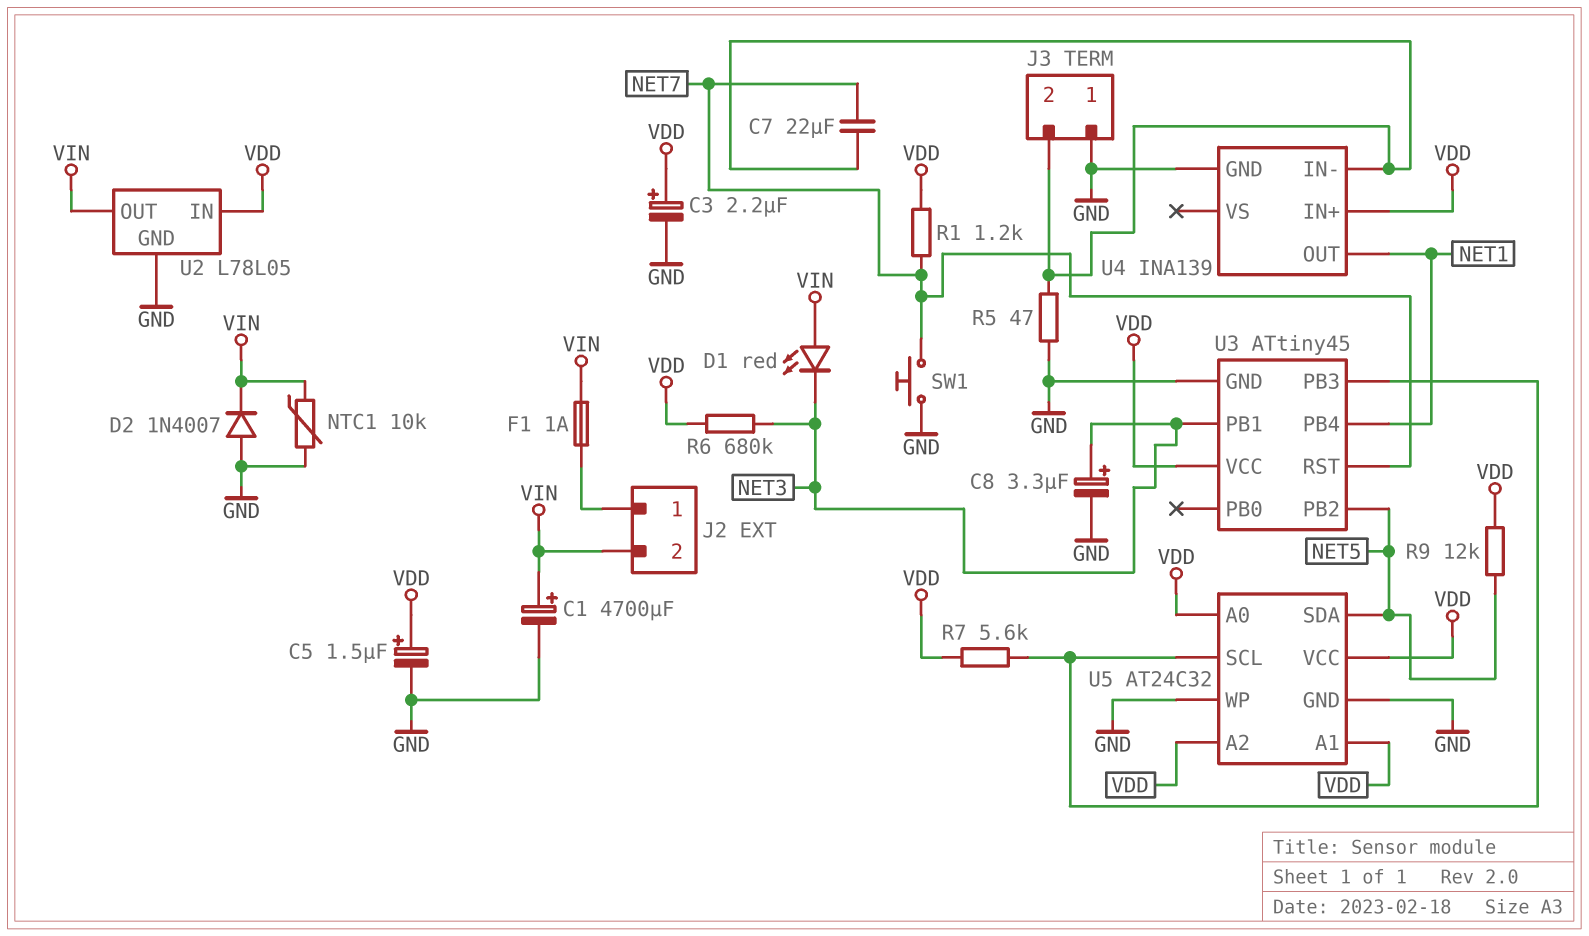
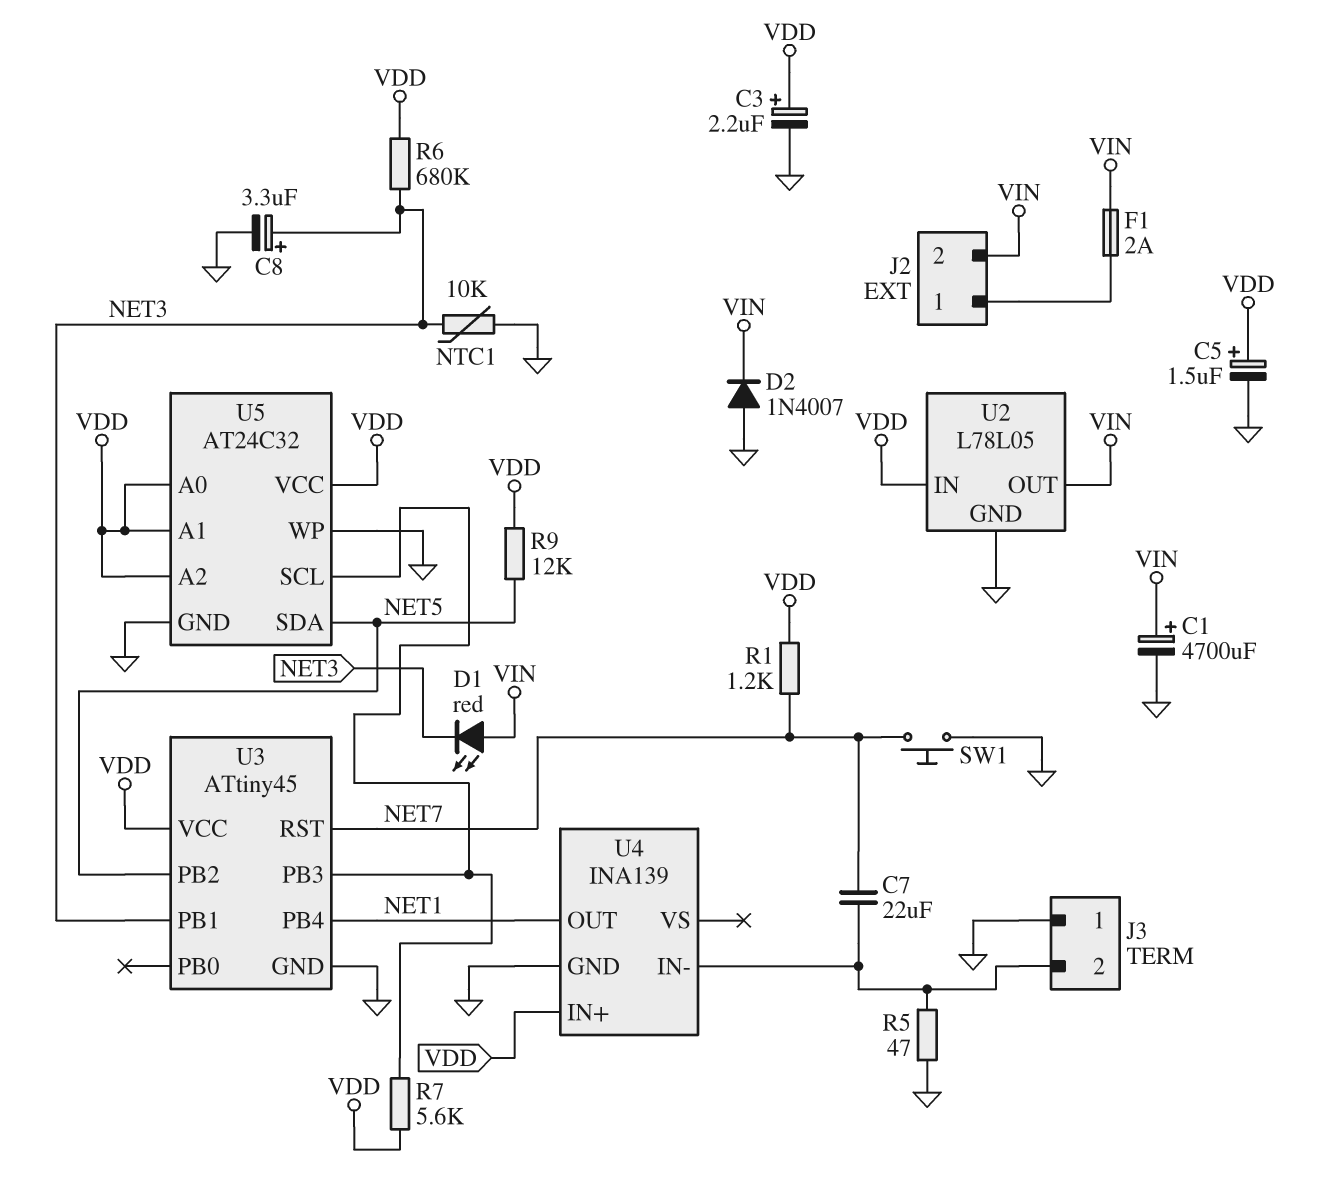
F1: 1A (J2/1, VIN) -> 2A (J2/1, VIN)
NTC1: 10k (GND, VIN) -> 10k (GND, NET3)

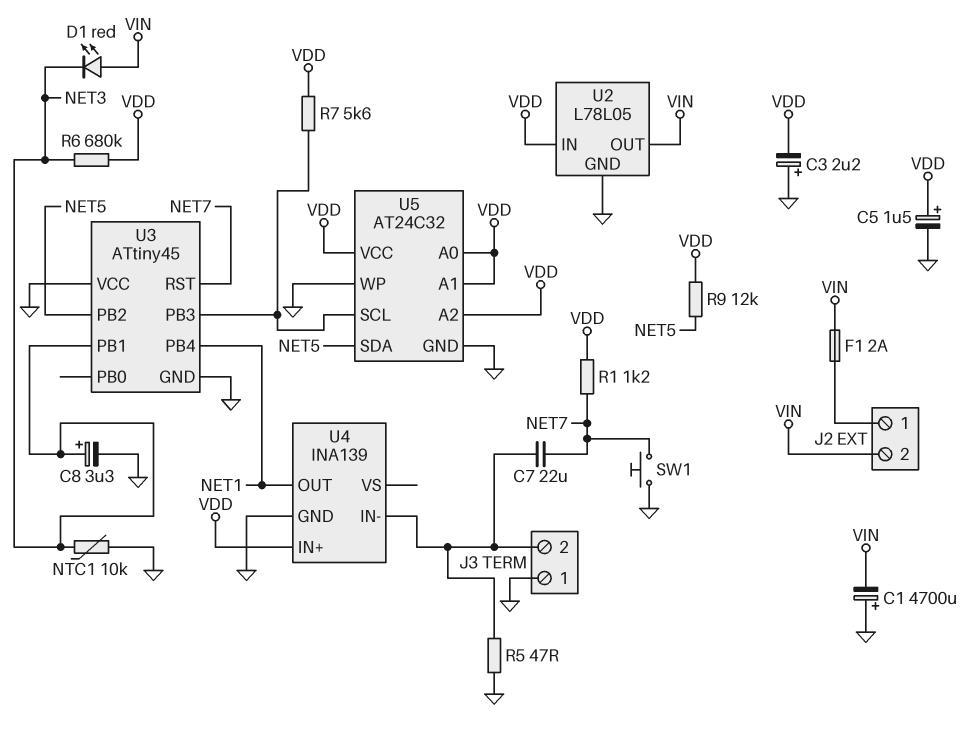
C1: 4700uF (plus VIN, minus GND) -> 4700uF (plus GND, minus VIN)
C3: 2.2uF (plus VDD, minus GND) -> 2.2uF (plus GND, minus VDD)
D2: diode 1N4007 (A GND, K VIN) -> none
U3 pin VCC: VDD -> GND

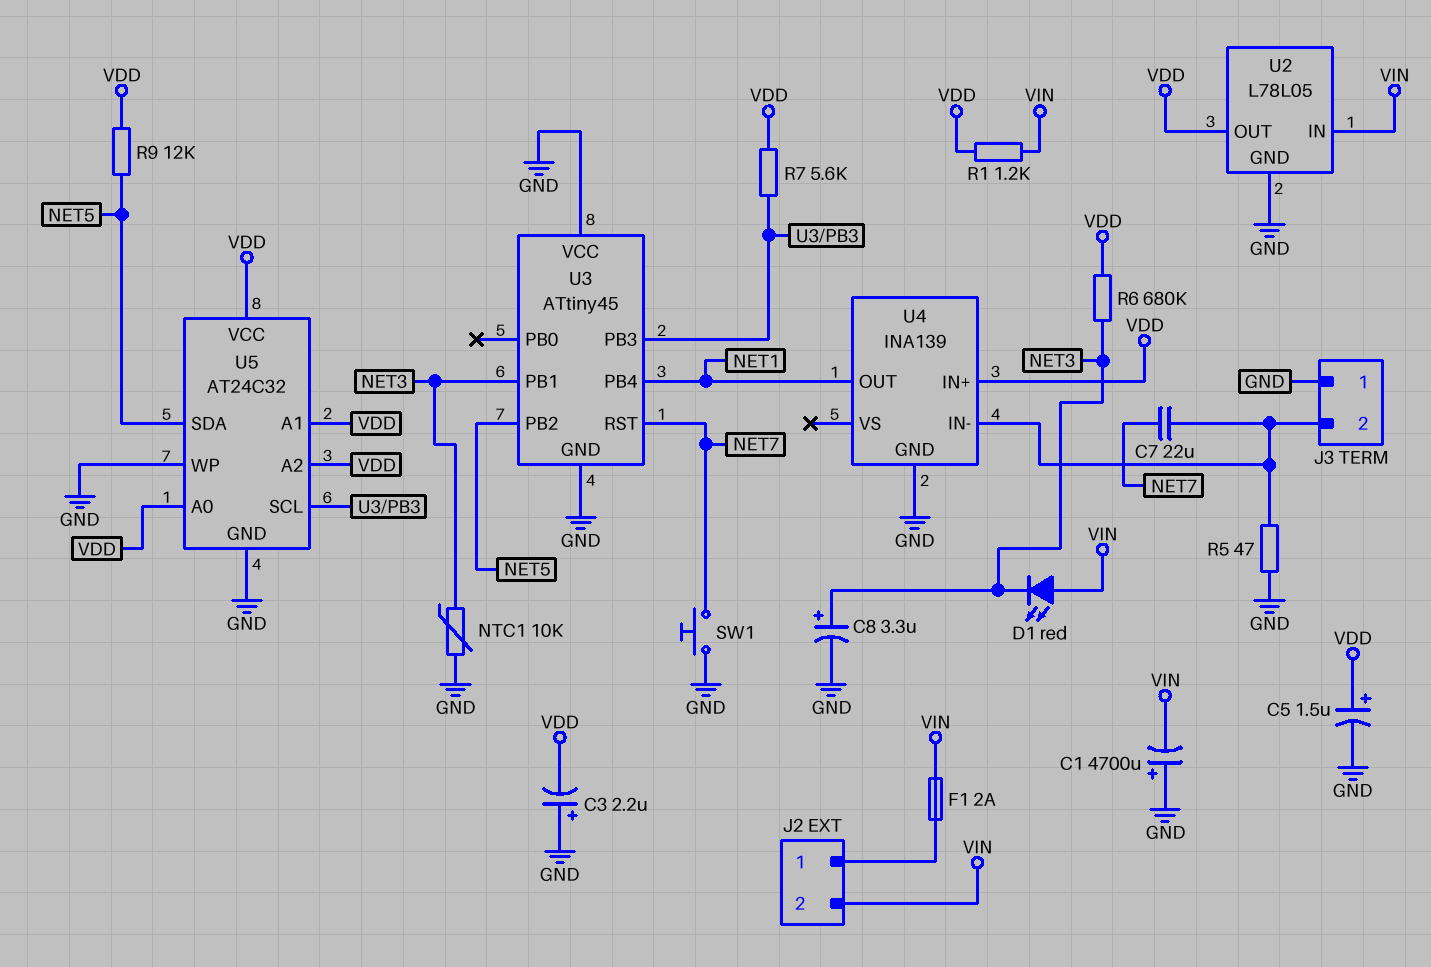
R1: 1.2k (NET7, VDD) -> 1.2k (VDD, VIN)
U2 pin IN: VDD -> VIN
U2 pin OUT: VIN -> VDD

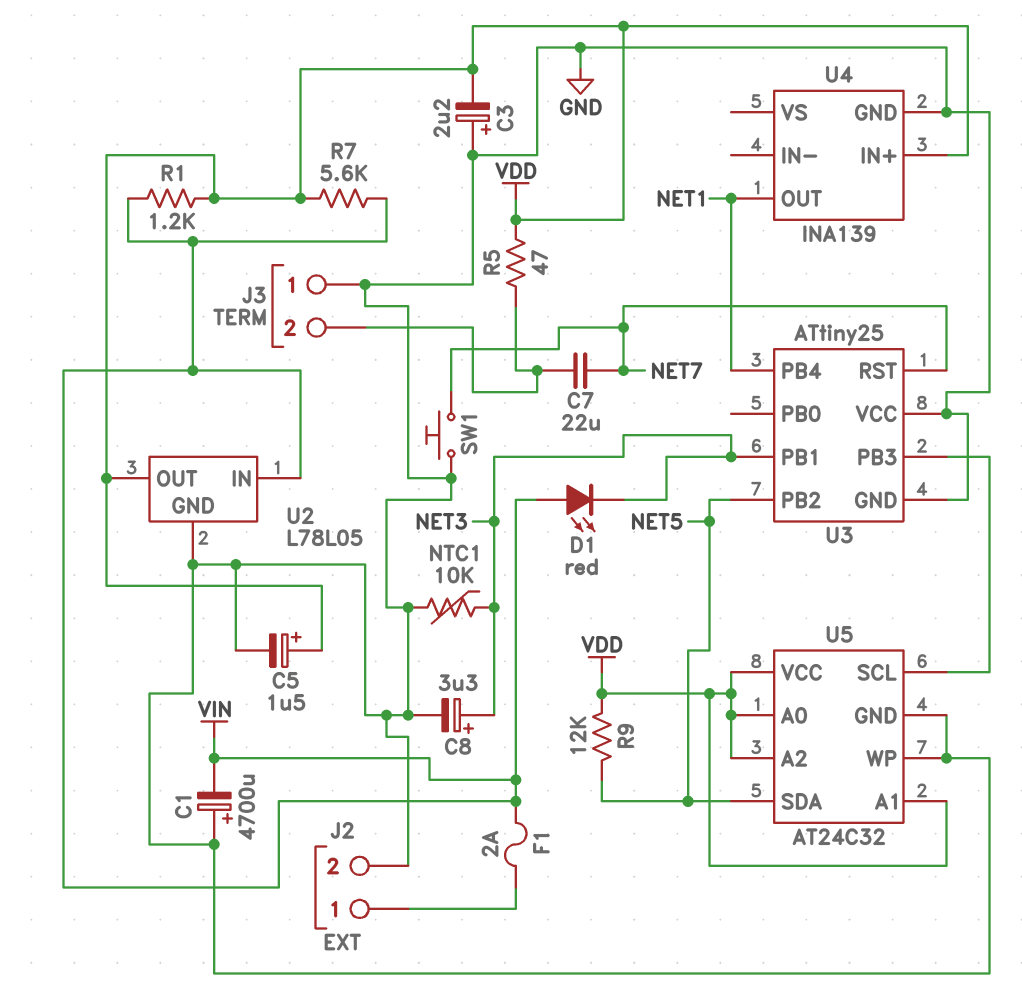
J2 pin 2: VIN -> GND
R5: 47 (GND, J3/2) -> 47 (J3/2, VDD)
R6: 680k (NET3, VDD) -> none
R7: 5.6k (U3/PB3, VDD) -> 5.6k (VDD, VIN)
U3: ATtiny45 -> ATtiny25
U4 pin IN-: J3/2 -> none

